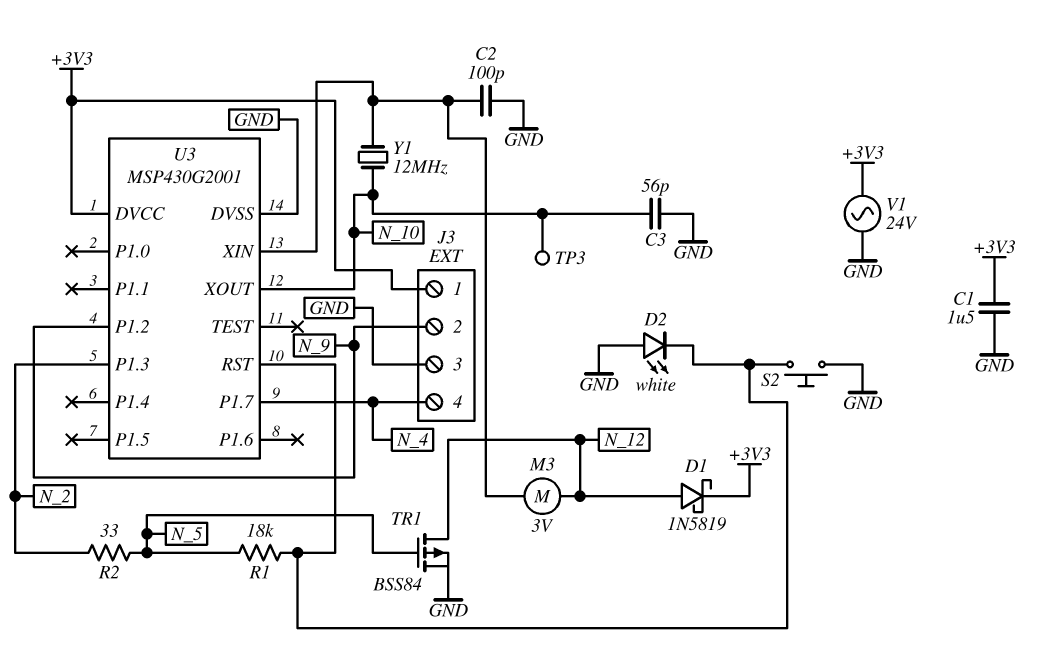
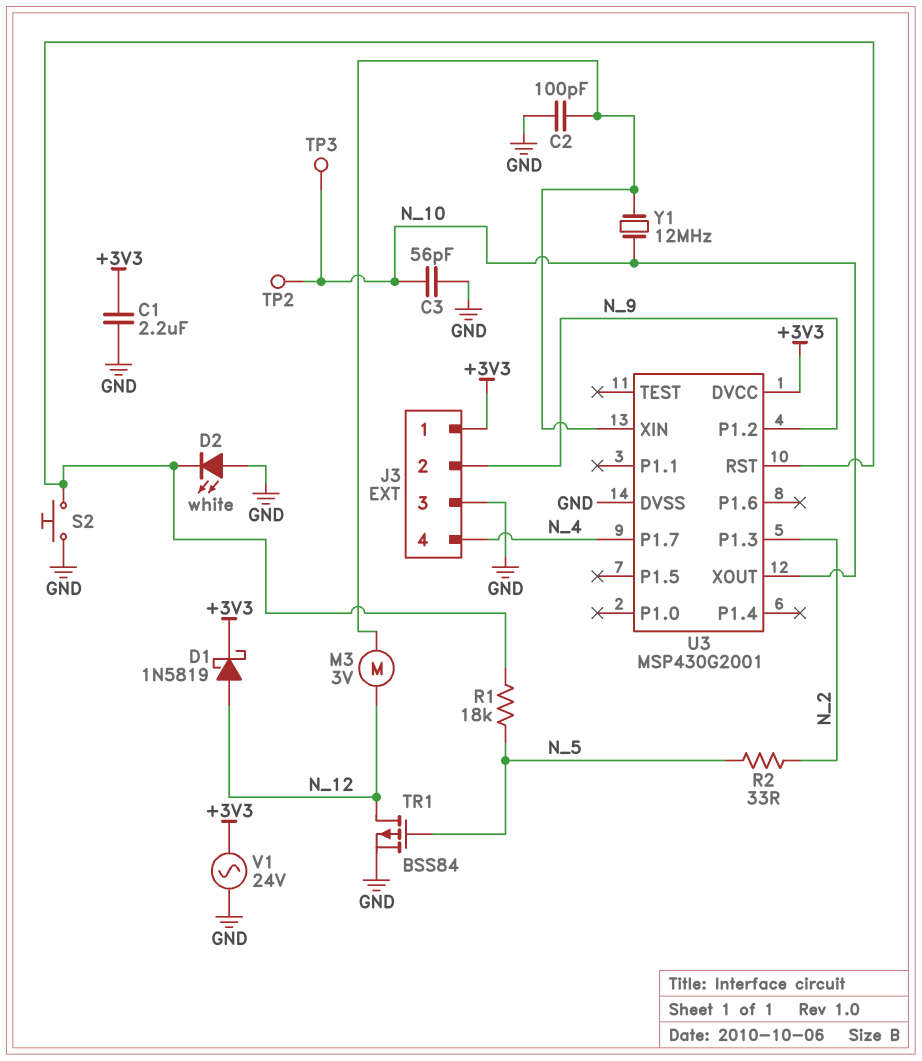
C1: 1.5uF (+3V3, GND) -> 2.2uF (+3V3, GND)
TP2: none -> test point (N_10)

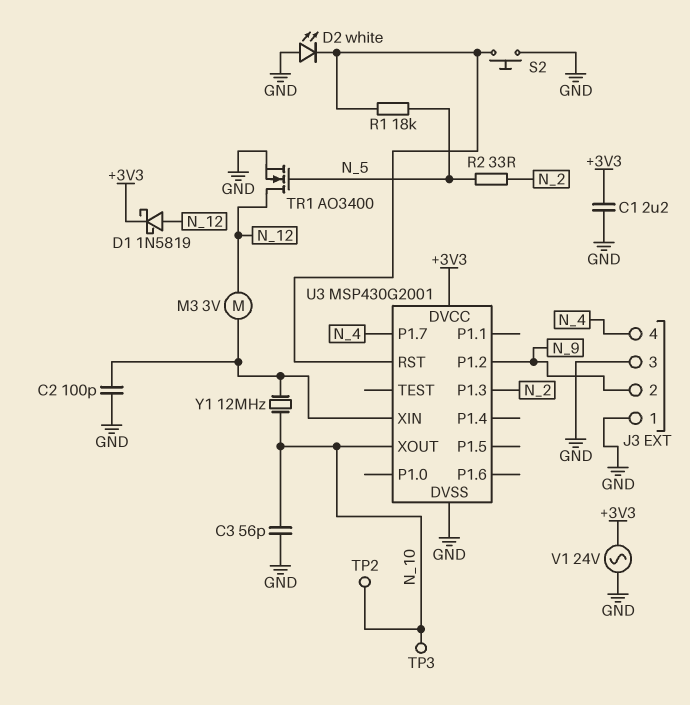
J3 pin 1: +3V3 -> GND
TR1: PMOS BSS84 (G N_5, D N_12, S GND) -> NMOS AO3400 (G N_5, D N_12, S GND)

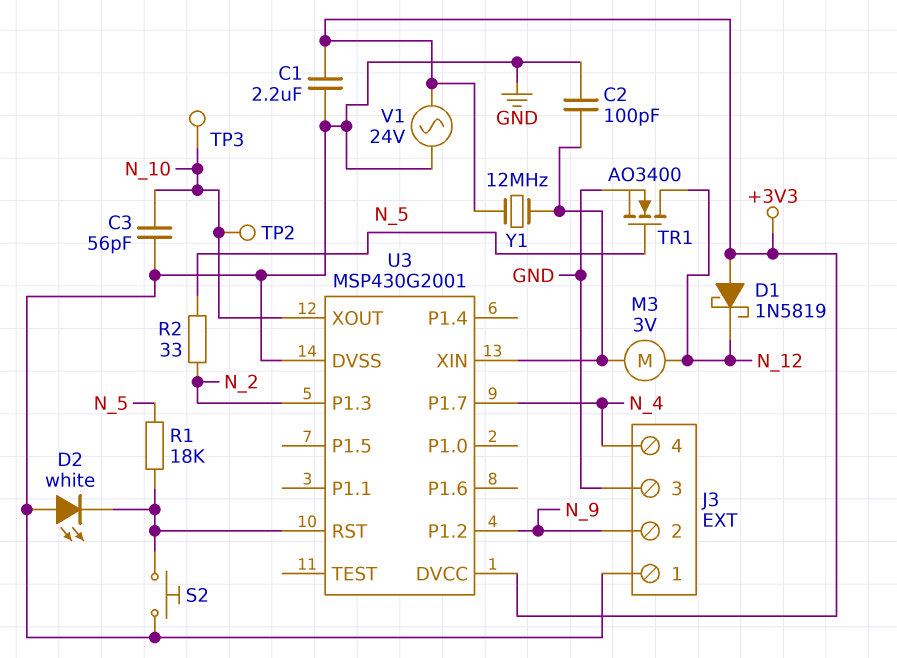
D1: schottky 1N5819 (A N_12, K +3V3) -> schottky 1N5819 (A +3V3, K N_12)
Y1: 12MHz (N_10, U3/XIN) -> 12MHz (+3V3, U3/XIN)

